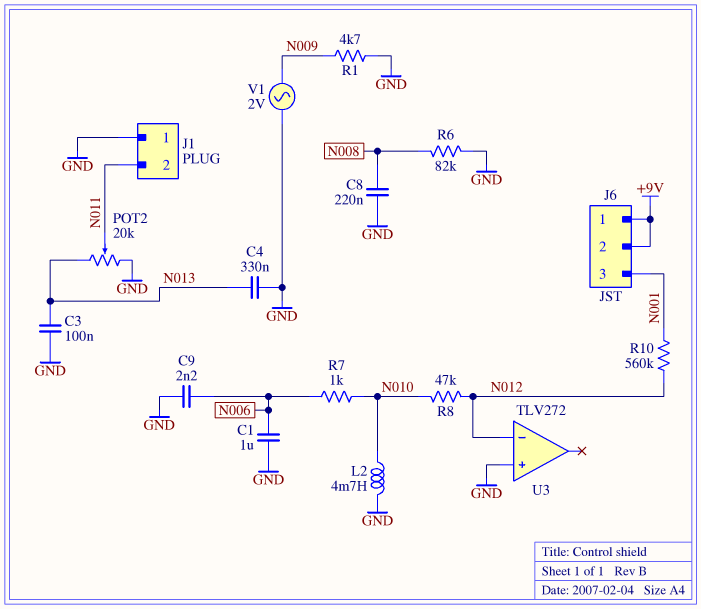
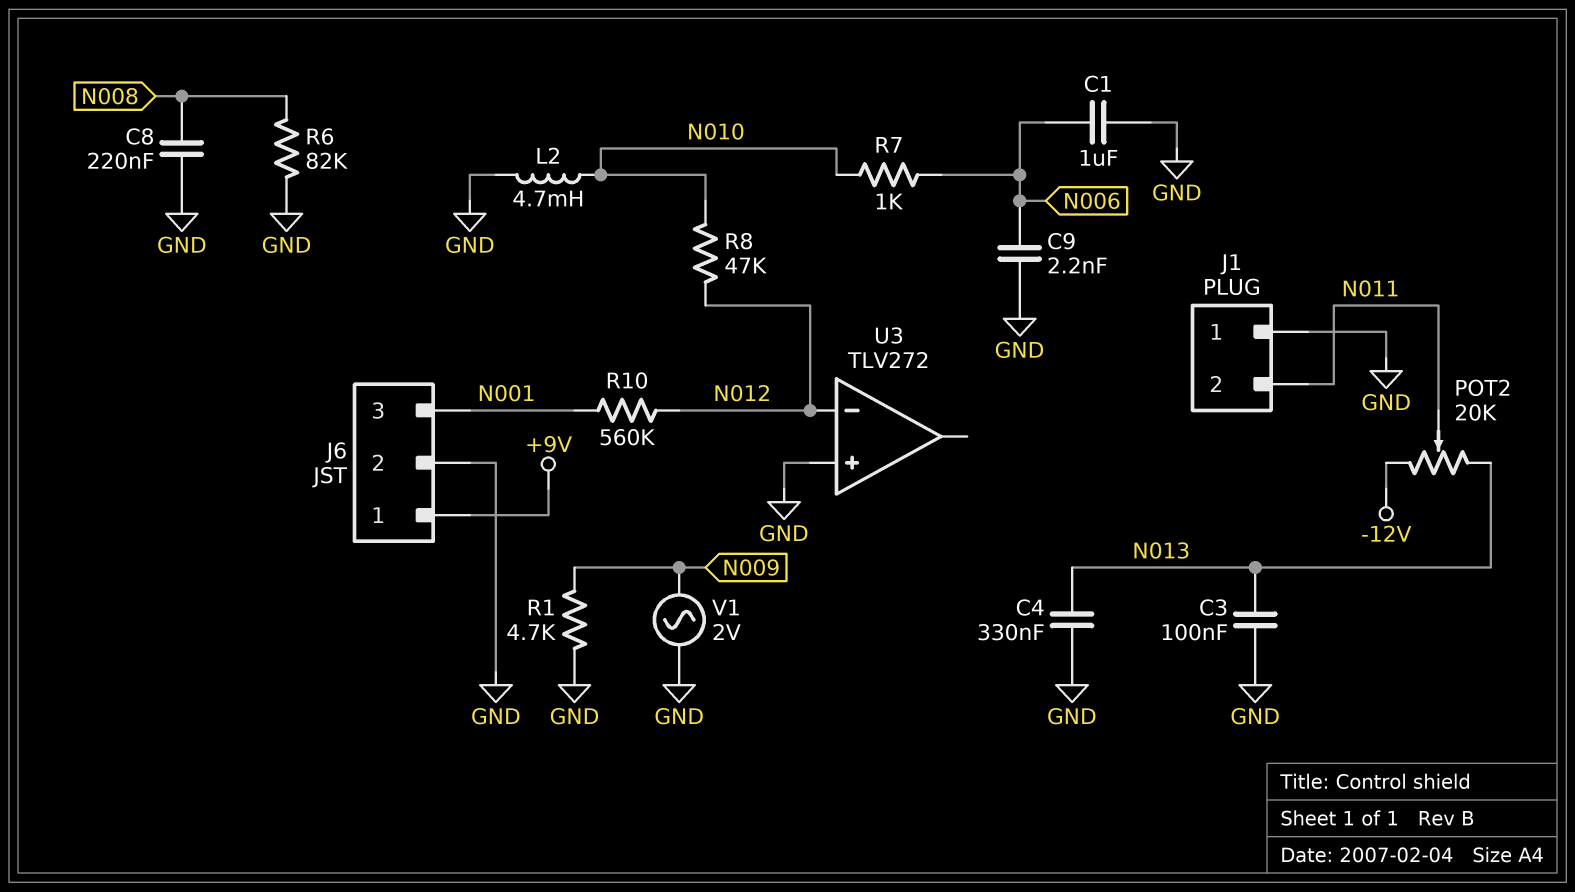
J6 pin 2: +9V -> GND
POT2: 20k (GND, N013, wiper N011) -> 20k (-12V, N013, wiper N011)

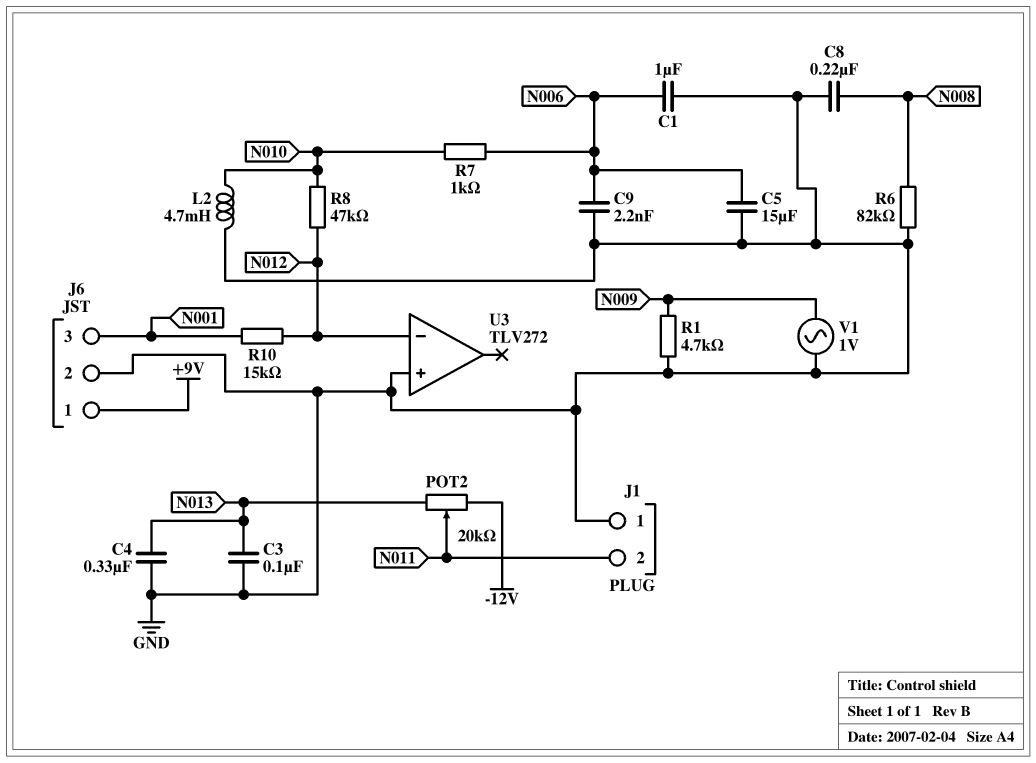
C5: none -> 15uF (GND, N006)
R10: 560k (N001, N012) -> 15k (N001, N012)
V1: AC 2V (GND, N009) -> AC 1V (GND, N009)

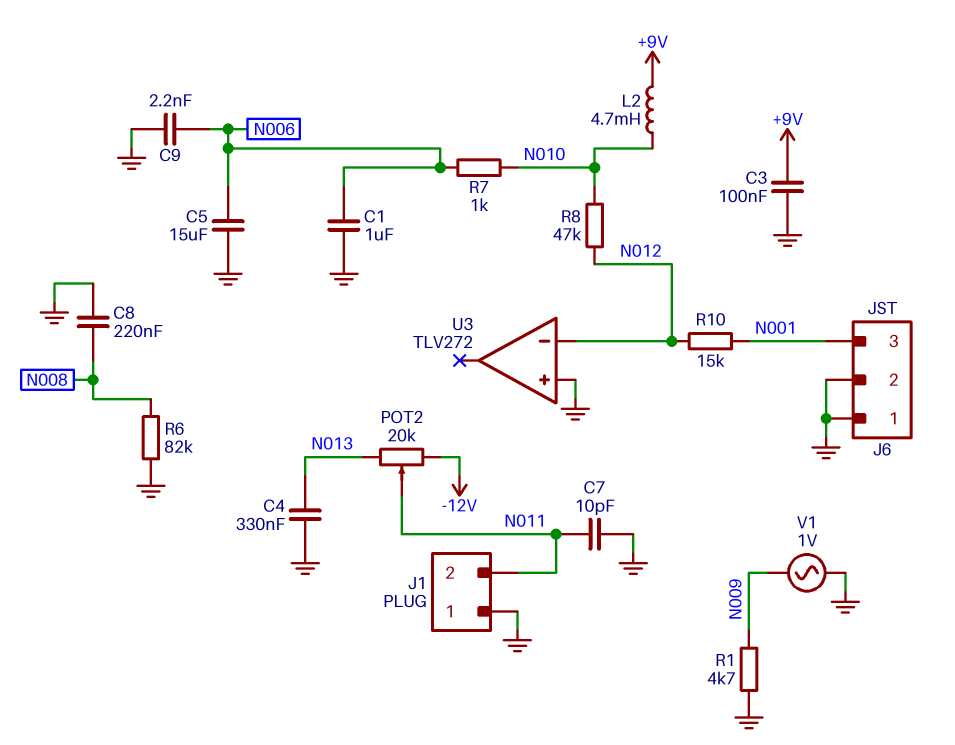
C3: 100nF (GND, N013) -> 100nF (+9V, GND)
C7: none -> 10pF (GND, N011)
J6 pin 1: +9V -> GND
L2: 4.7mH (GND, N010) -> 4.7mH (+9V, N010)

